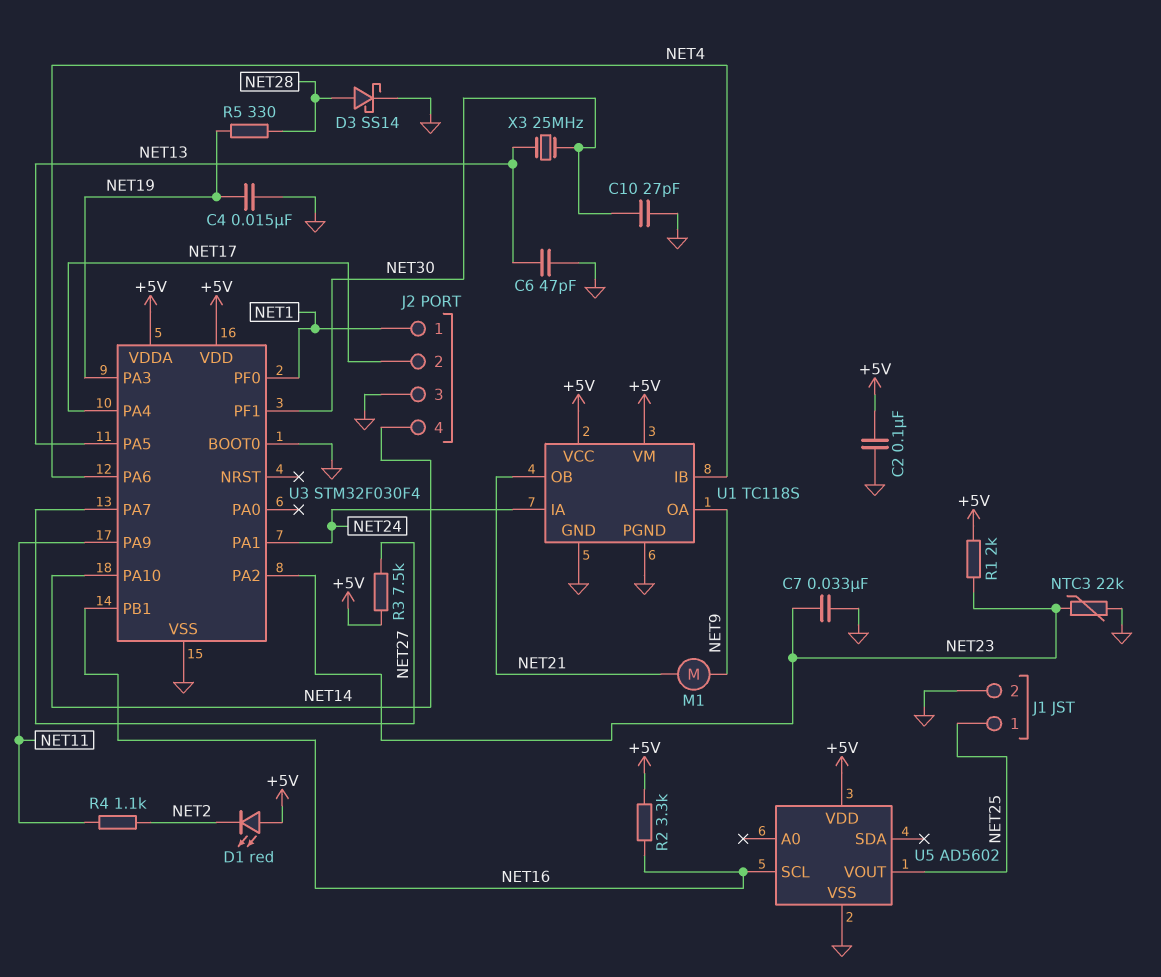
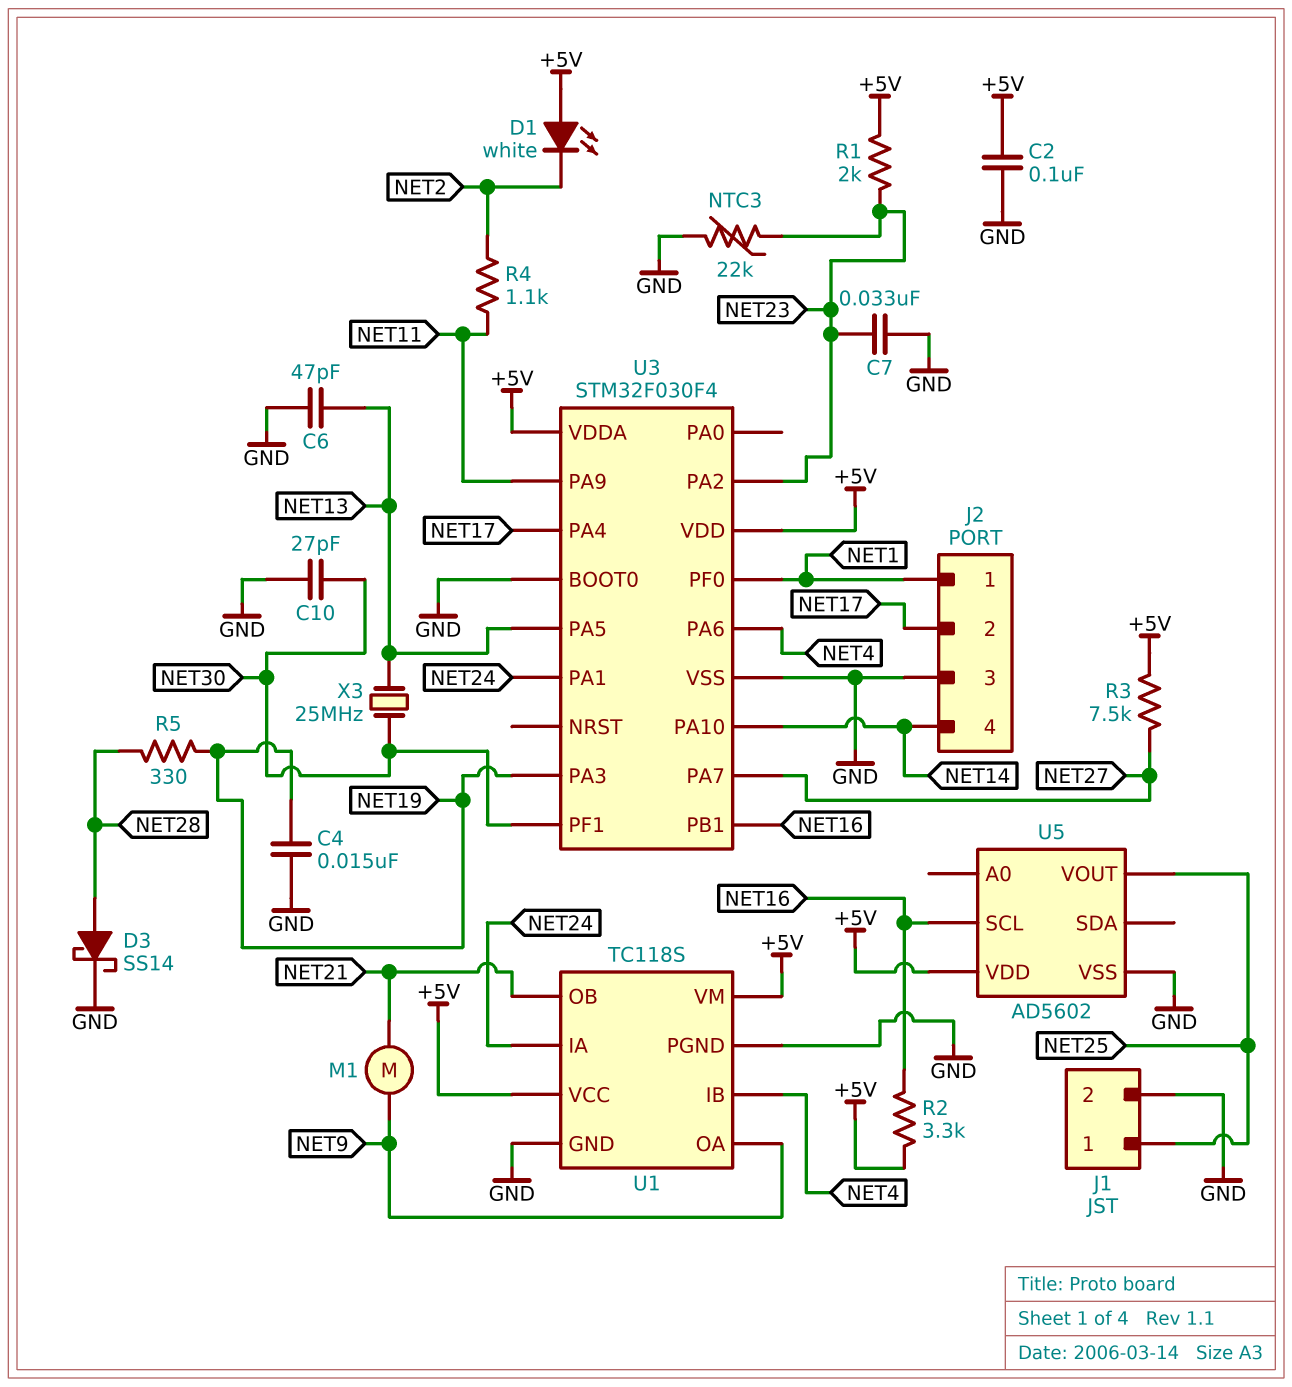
D1: LED red (A +5V, K NET2) -> LED white (A +5V, K NET2)

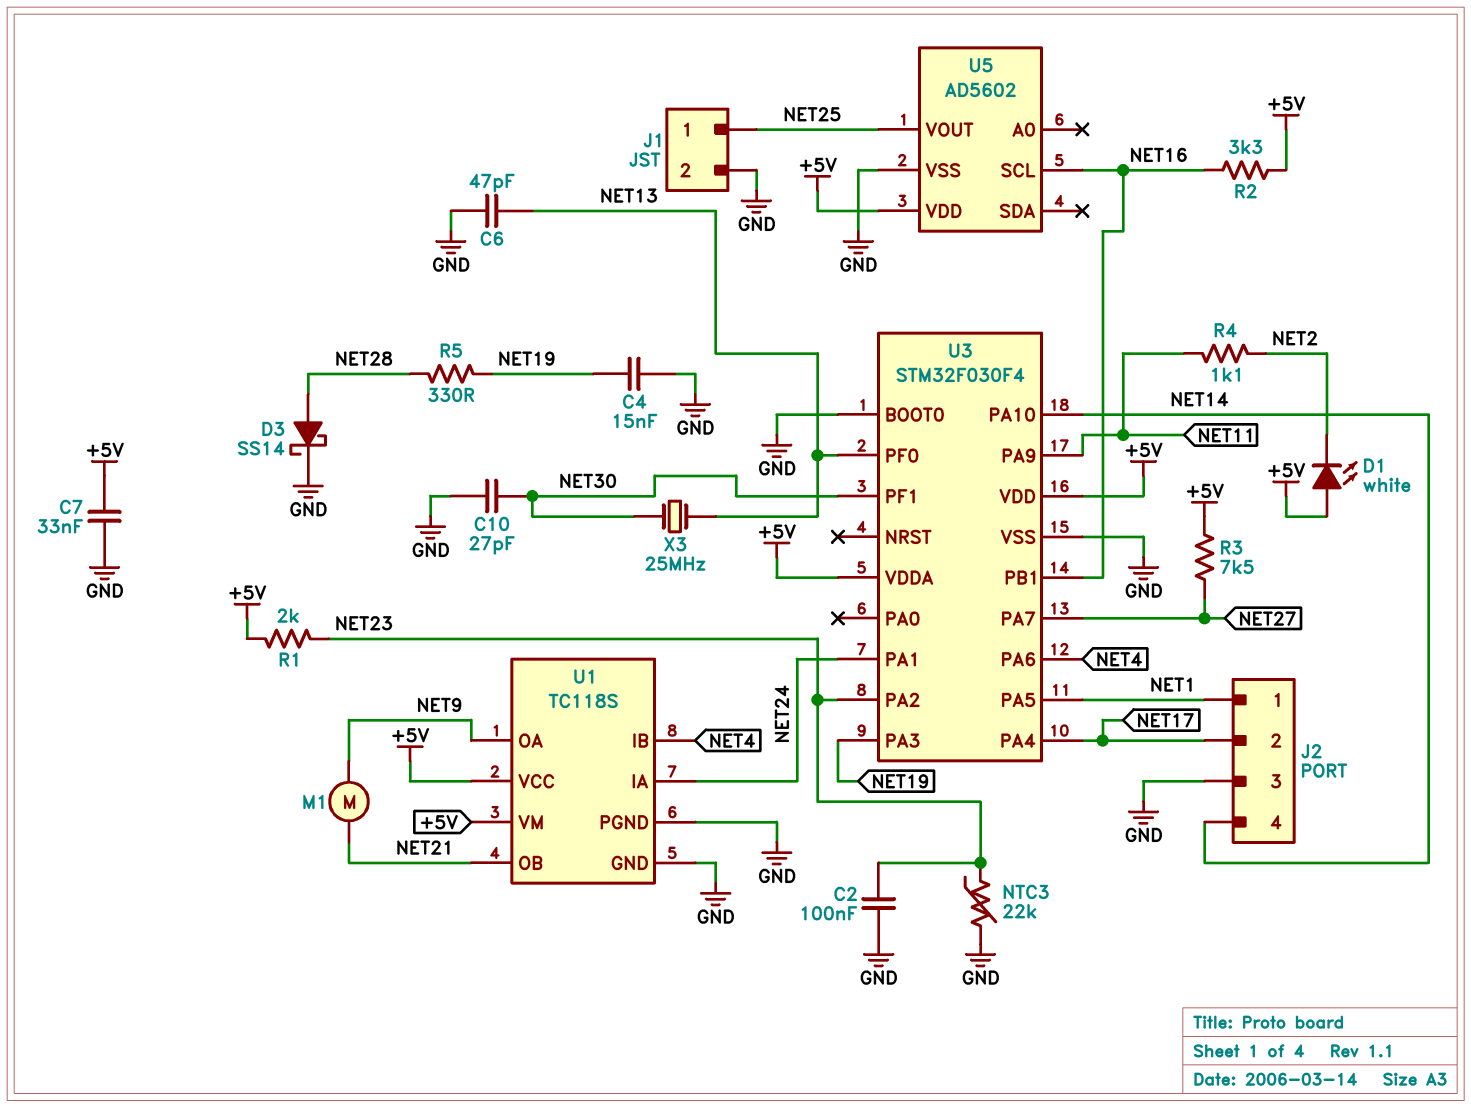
C2: 100nF (+5V, GND) -> 100nF (GND, NET23)
C7: 33nF (GND, NET23) -> 33nF (+5V, GND)
U3 pin PA5: NET13 -> NET1
U3 pin PF0: NET1 -> NET13

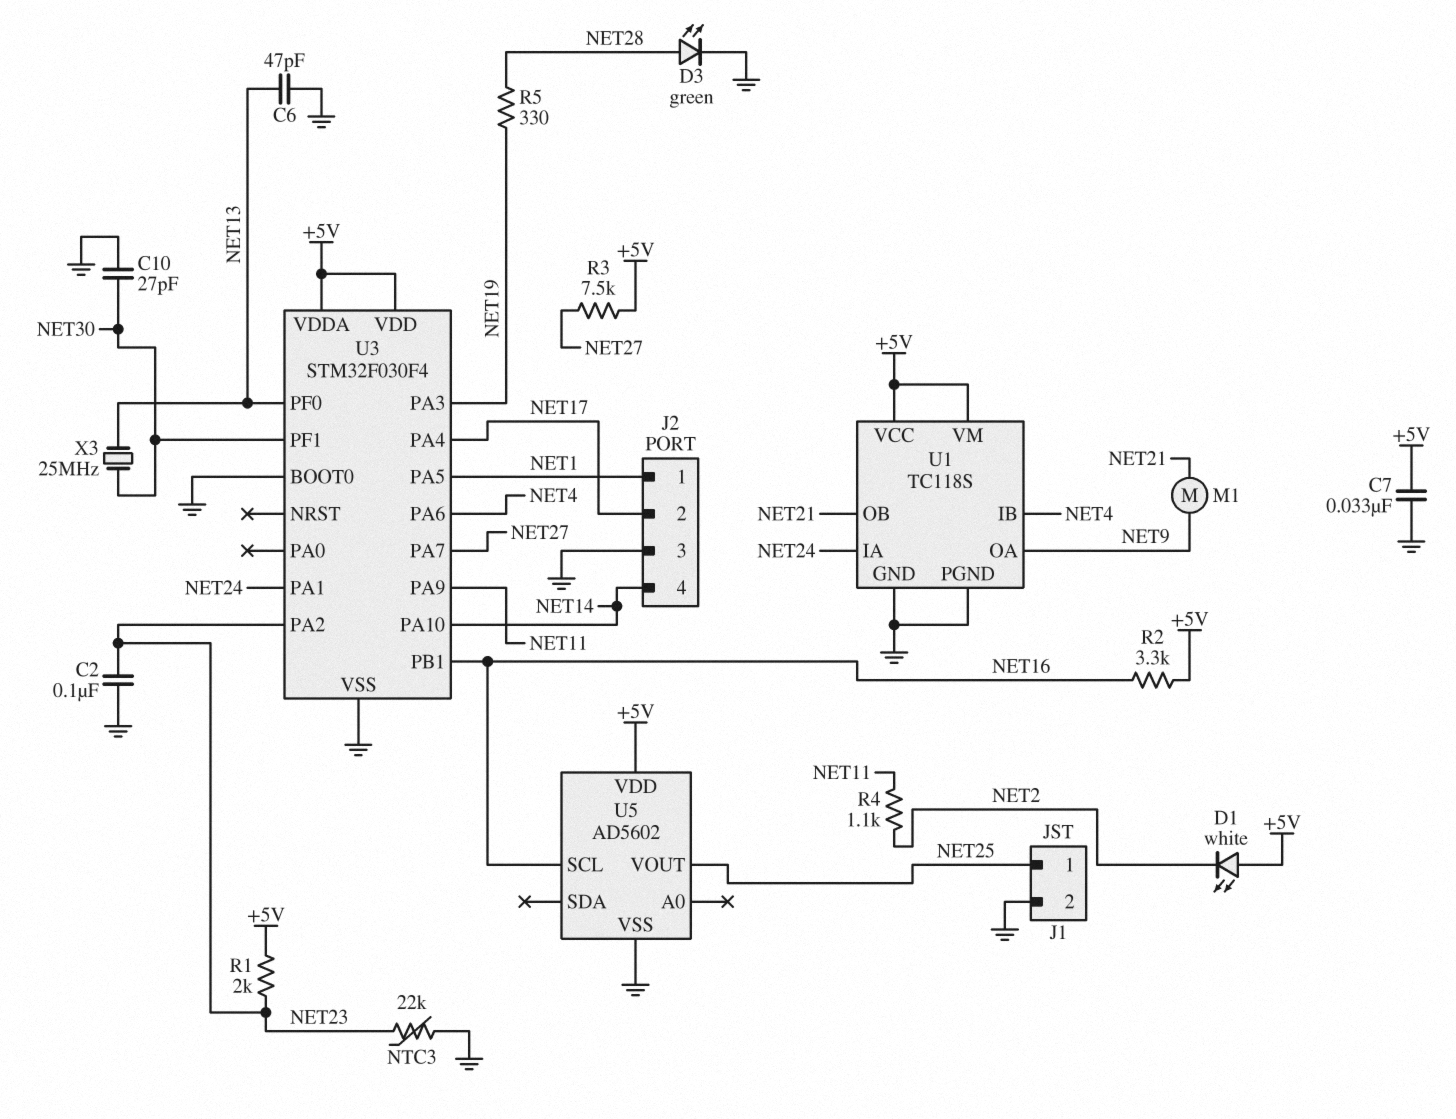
C4: 15nF (GND, NET19) -> none
D3: schottky SS14 (A NET28, K GND) -> LED green (A NET28, K GND)

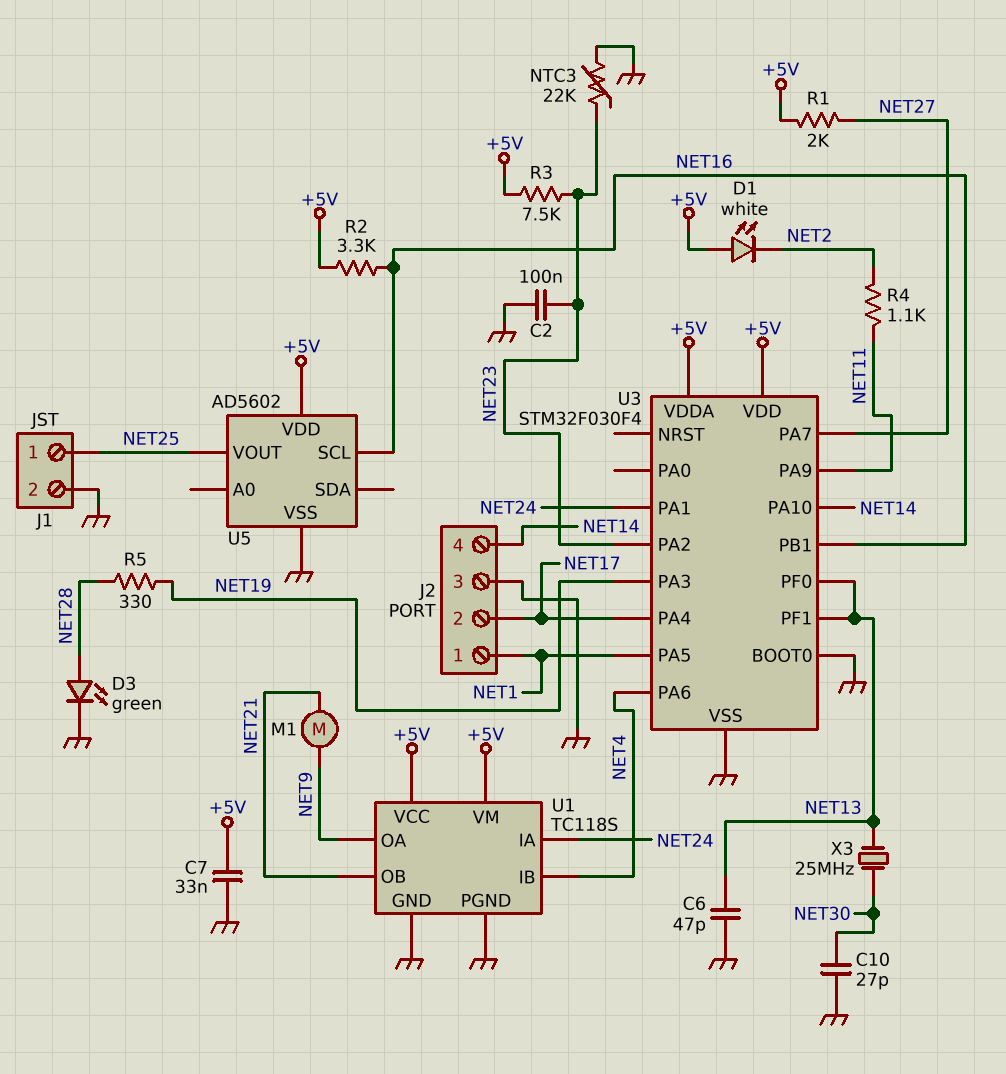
R1: 2k (+5V, NET23) -> 2k (+5V, NET27)
R3: 7.5k (+5V, NET27) -> 7.5k (+5V, NET23)
U3 pin PF1: NET30 -> NET13

